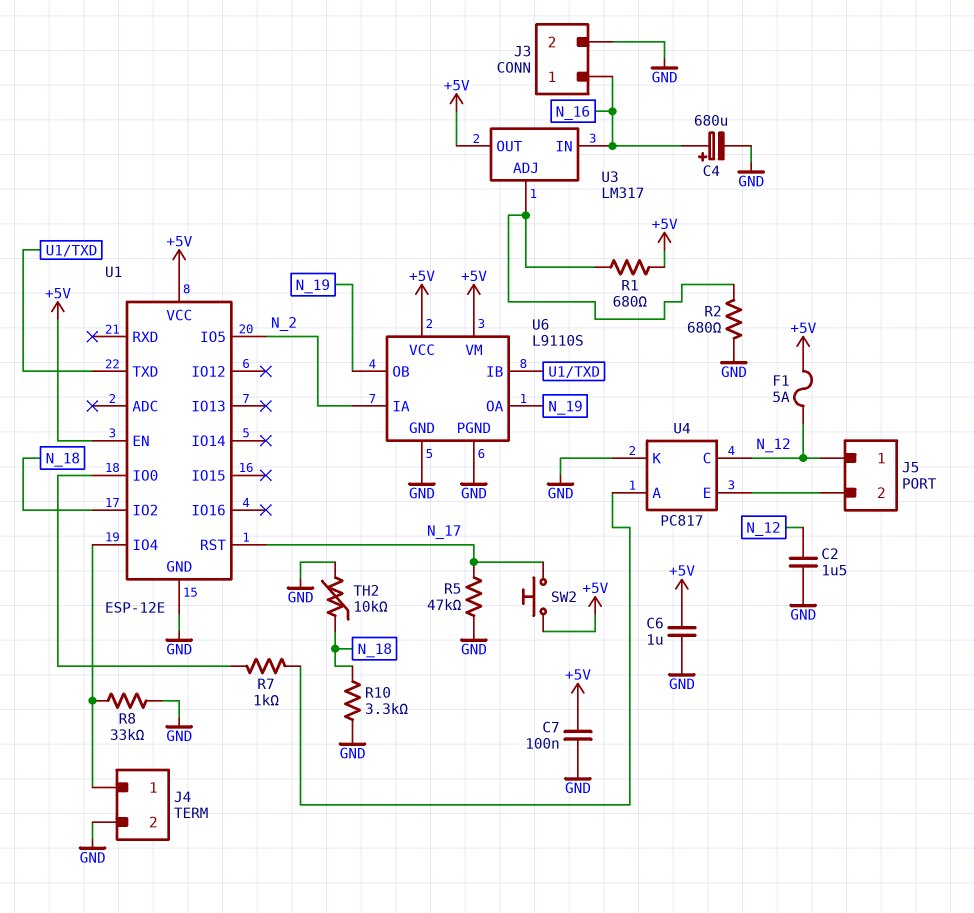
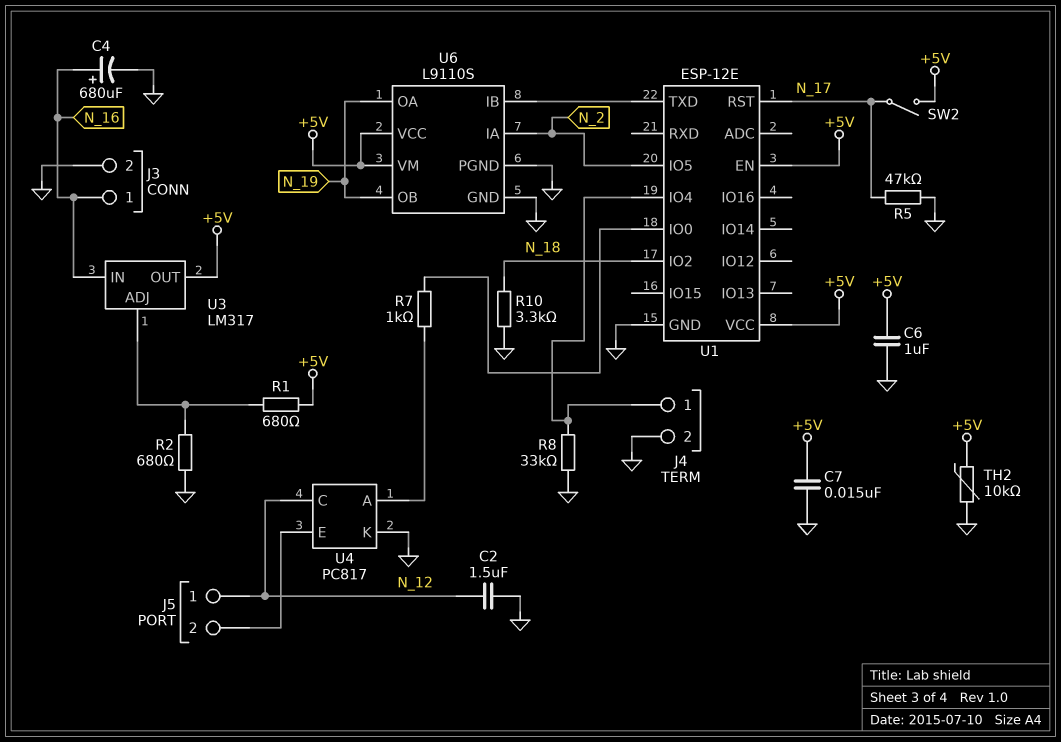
C7: 100nF (+5V, GND) -> 15nF (+5V, GND)
F1: 5A (+5V, N_12) -> none
SW2: button (+5V, N_17) -> switch (+5V, N_17)
TH2: 10k (GND, N_18) -> 10k (+5V, GND)

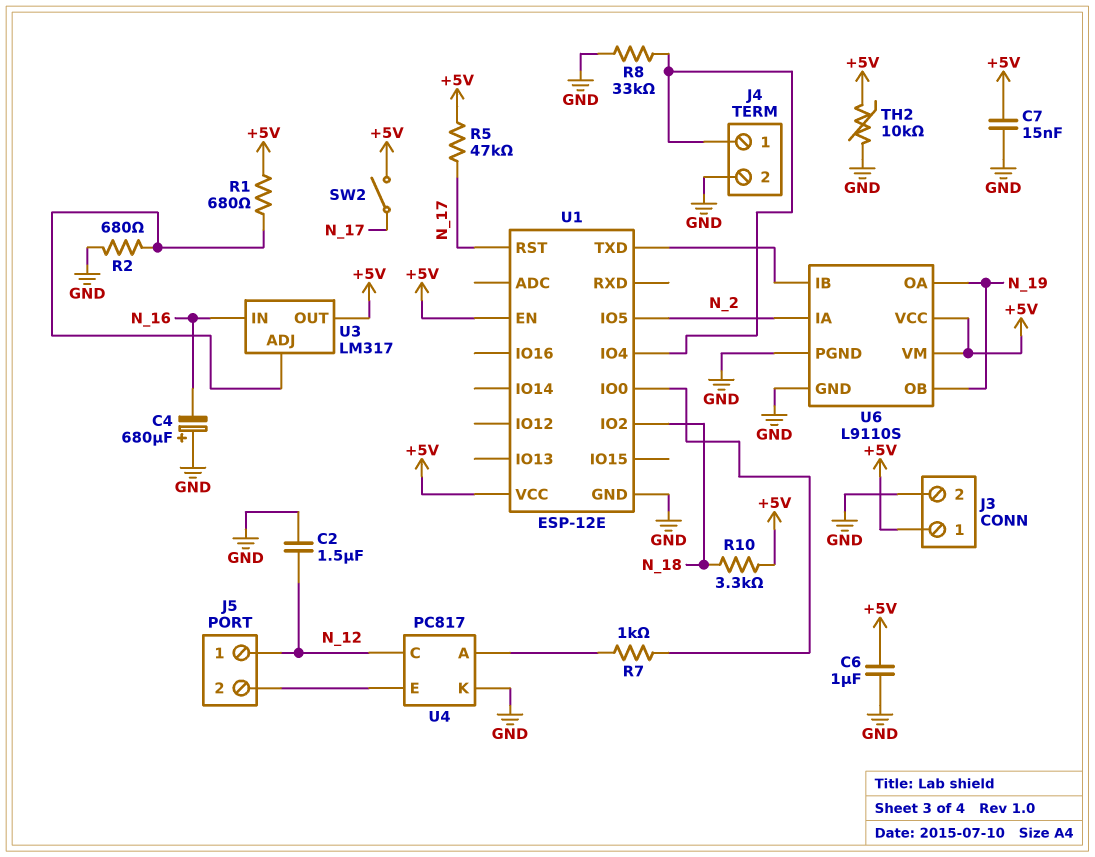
C4: 680uF (plus N_16, minus GND) -> 680uF (plus GND, minus N_16)
J3 pin 1: N_16 -> +5V
R5: 47k (GND, N_17) -> 47k (+5V, N_17)
R10: 3.3k (GND, N_18) -> 3.3k (+5V, N_18)

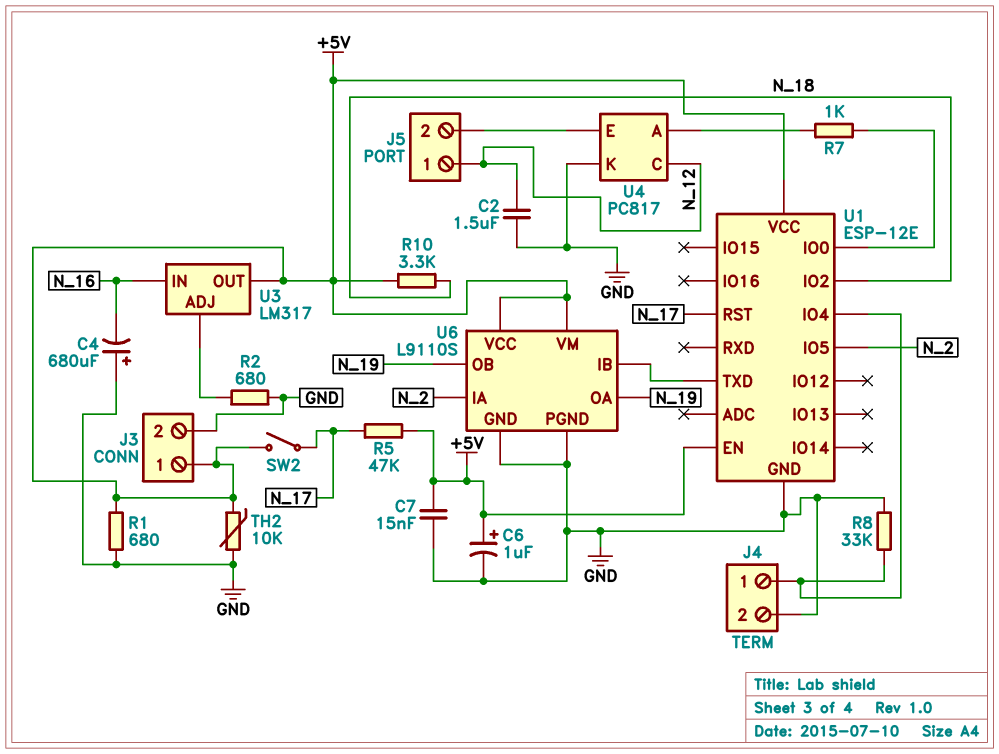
C6: 1uF (+5V, GND) -> 1uF (plus +5V, minus GND)
R1: 680 (+5V, U3/ADJ) -> 680 (+5V, GND)

